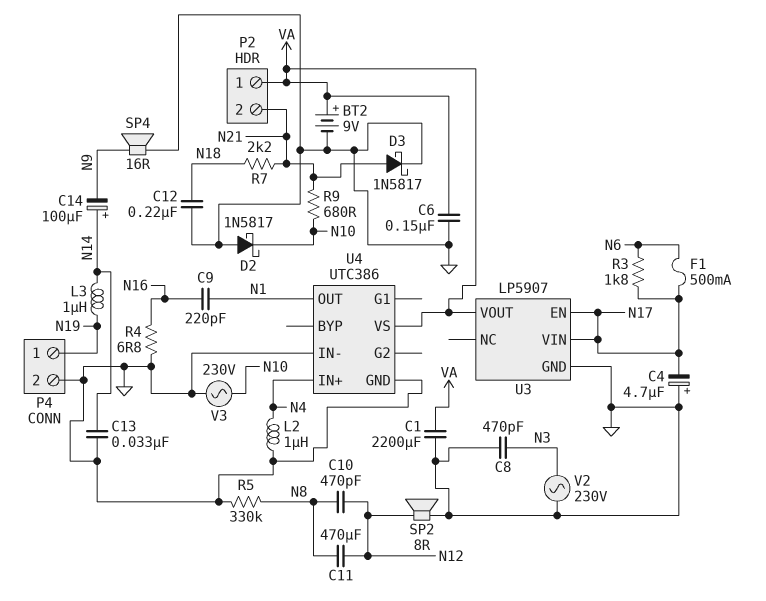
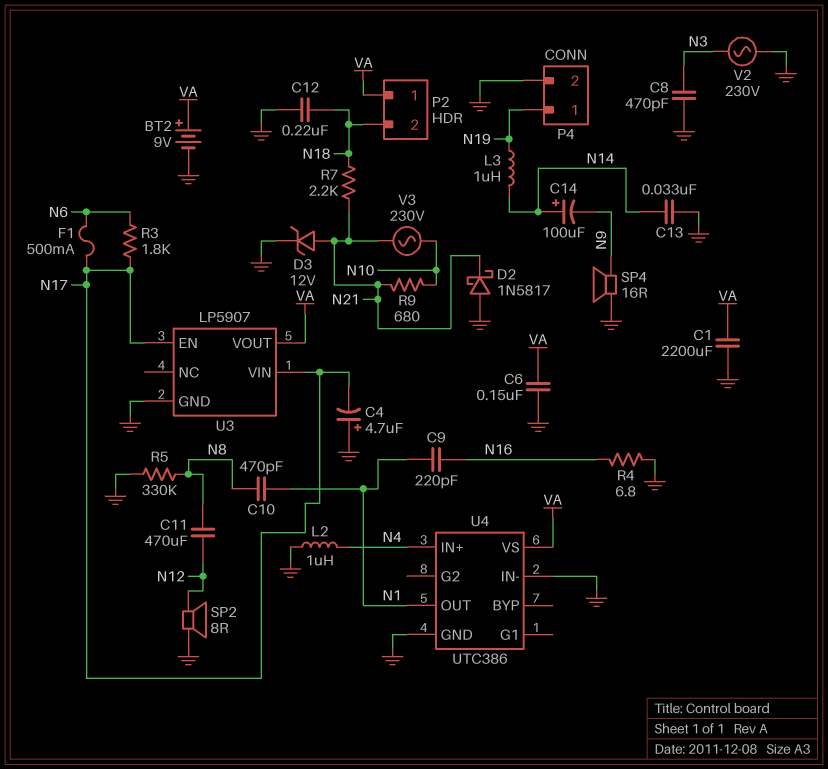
C10: 470pF (N8, N12) -> 470pF (N1, N8)
D2: schottky 1N5817 (A GND, K N10) -> schottky 1N5817 (A GND, K N21)
D3: schottky 1N5817 (A N21, K GND) -> zener 12V (A N21, K GND)
P2 pin 2: N21 -> N18
V3: AC 230V (GND, N10) -> AC 230V (N10, N21)

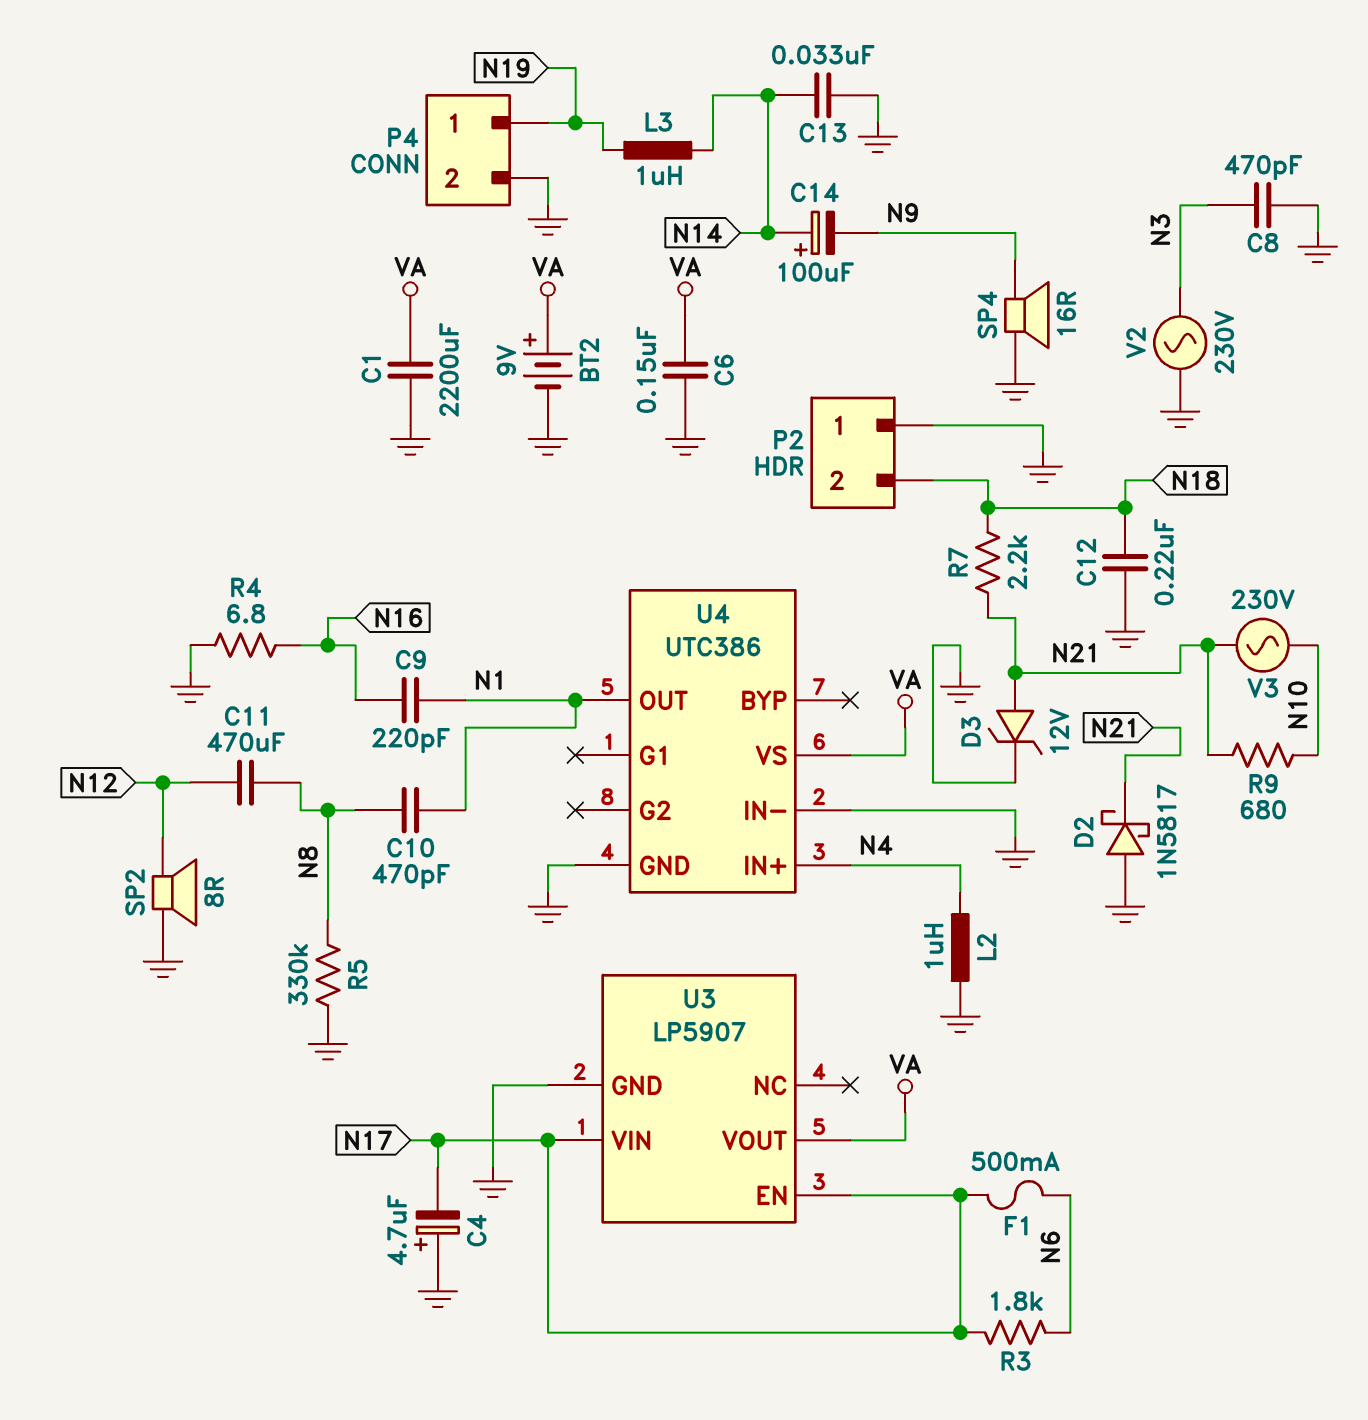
P2 pin 1: VA -> GND

